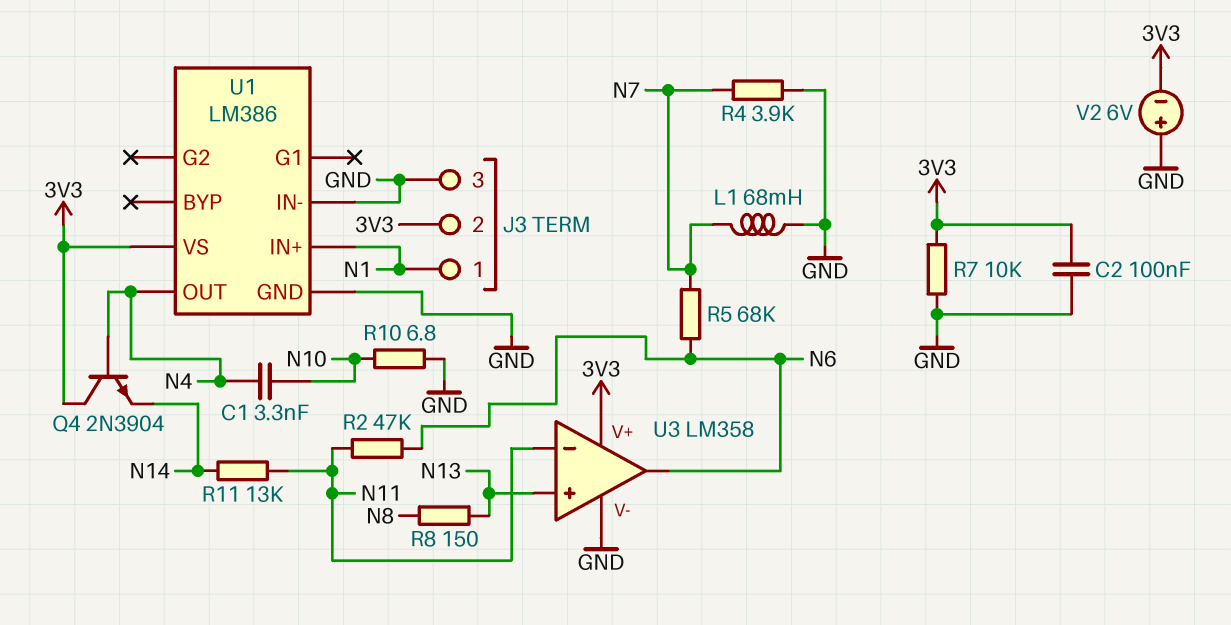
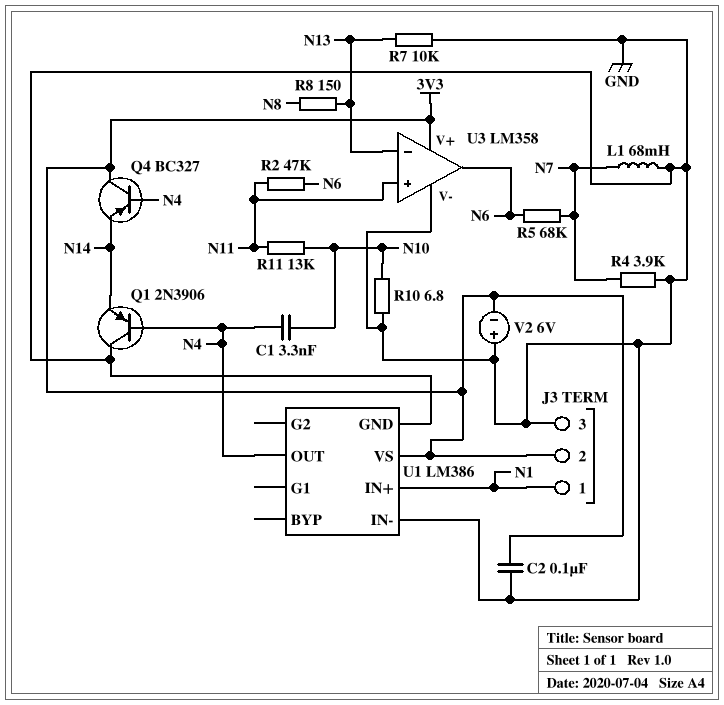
Q1: none -> PNP 2N3906 (B N4, C GND, E N14)
Q4: NPN 2N3904 (B N4, C 3V3, E N14) -> PNP BC327 (B N4, C 3V3, E N14)
R7: 10k (3V3, GND) -> 10k (GND, N13)
R11: 13k (N11, N14) -> 13k (N10, N11)
U3 pin in+: N13 -> N11
U3 pin in-: N11 -> N13

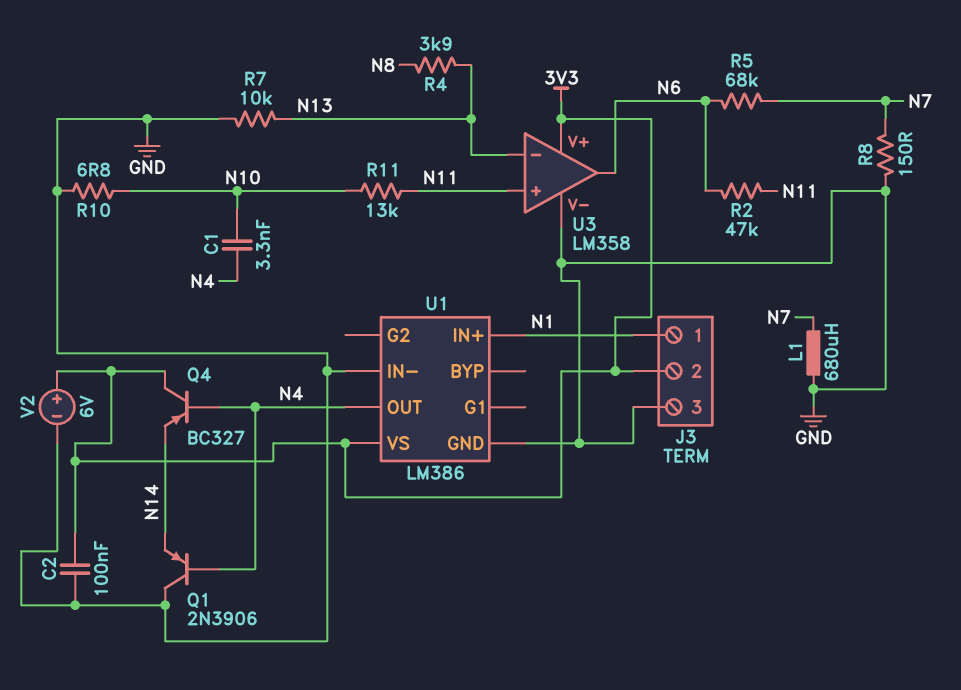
L1: 68mH (GND, N7) -> 680uH (GND, N7)
R4: 3.9k (GND, N7) -> 3.9k (N8, N13)
R8: 150 (N8, N13) -> 150 (GND, N7)
V2: 6V (plus GND, minus 3V3) -> 6V (plus 3V3, minus GND)

